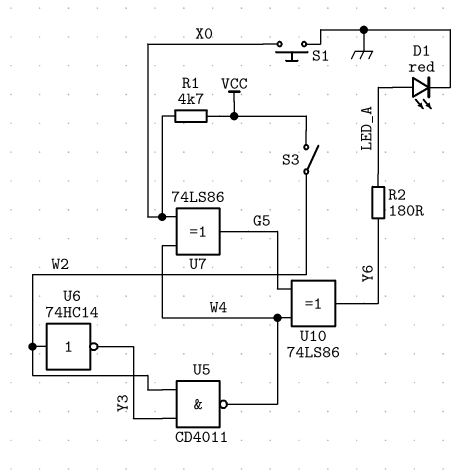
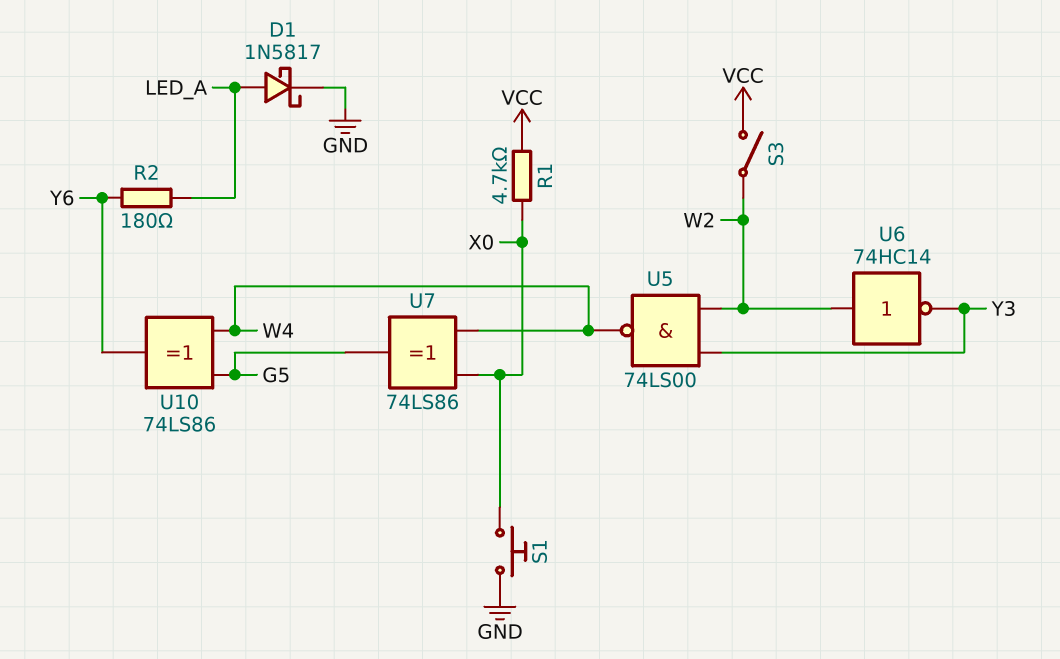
D1: LED red (A LED_A, K GND) -> schottky 1N5817 (A LED_A, K GND)
U5: NAND CD4011 (in W2, in Y3, out W4) -> NAND 74LS00 (in W2, in Y3, out W4)

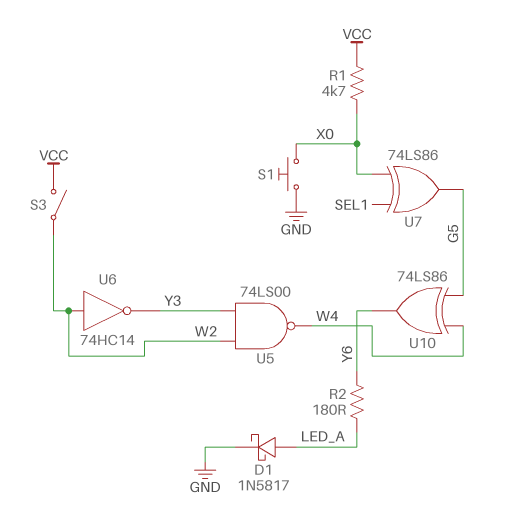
U7: XOR 74LS86 (in W4, in X0, out G5) -> XOR 74LS86 (in SEL1, in X0, out G5)

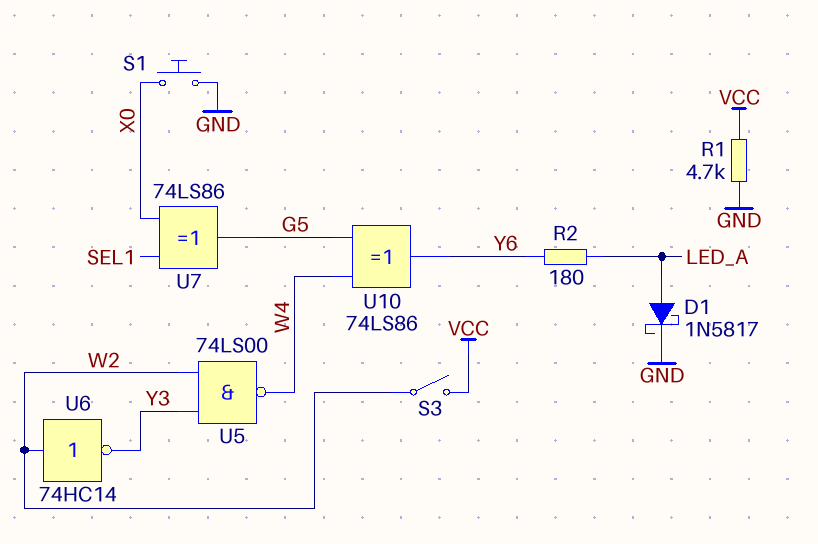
R1: 4.7k (VCC, X0) -> 4.7k (GND, VCC)

